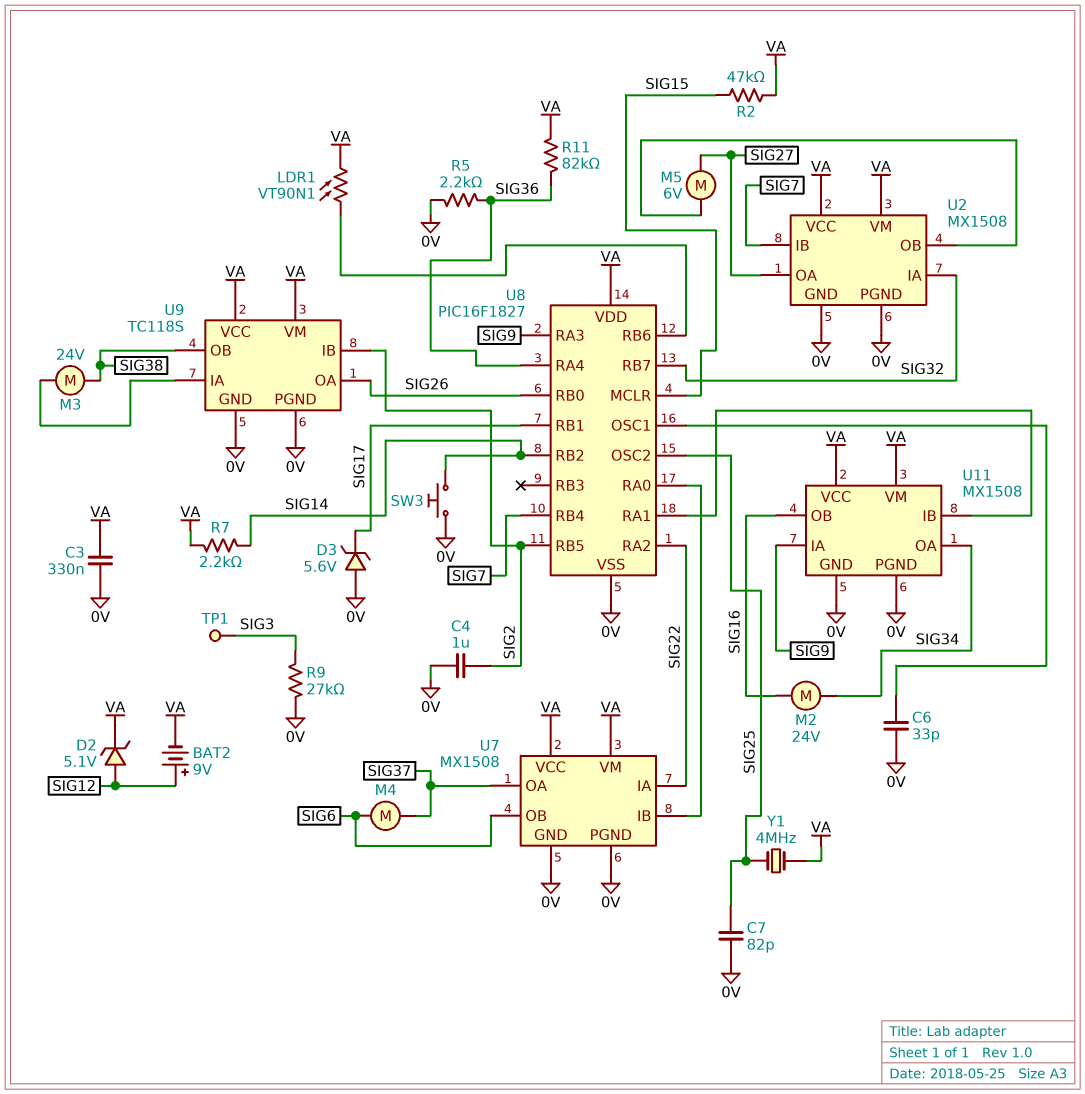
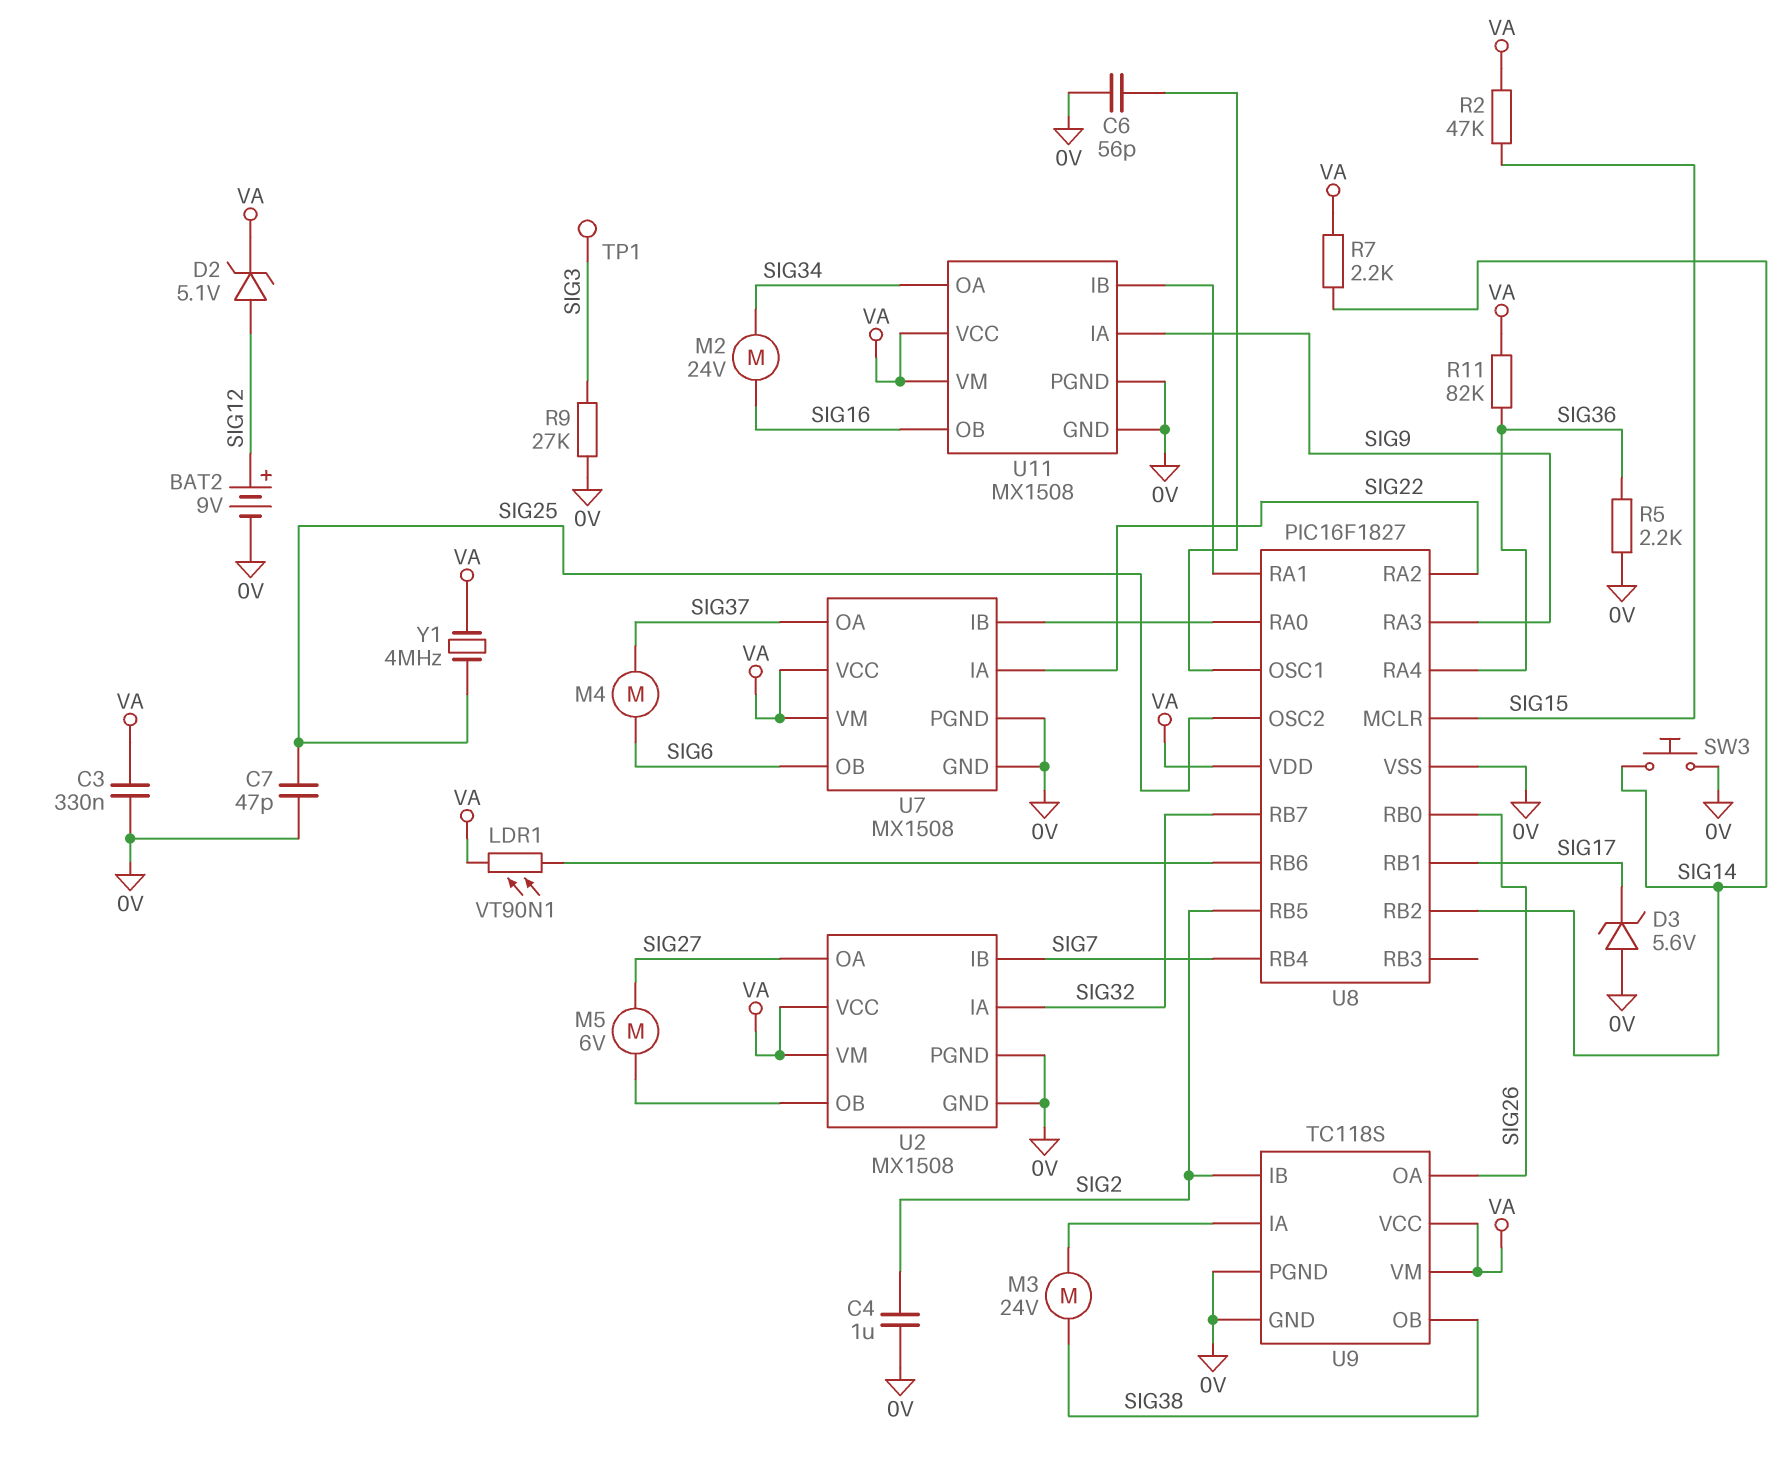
BAT2: 9V (plus SIG12, minus VA) -> 9V (plus SIG12, minus 0V)
C6: 33pF (0V, U8/OSC1) -> 56pF (0V, U8/OSC1)
C7: 82pF (0V, SIG25) -> 47pF (0V, SIG25)

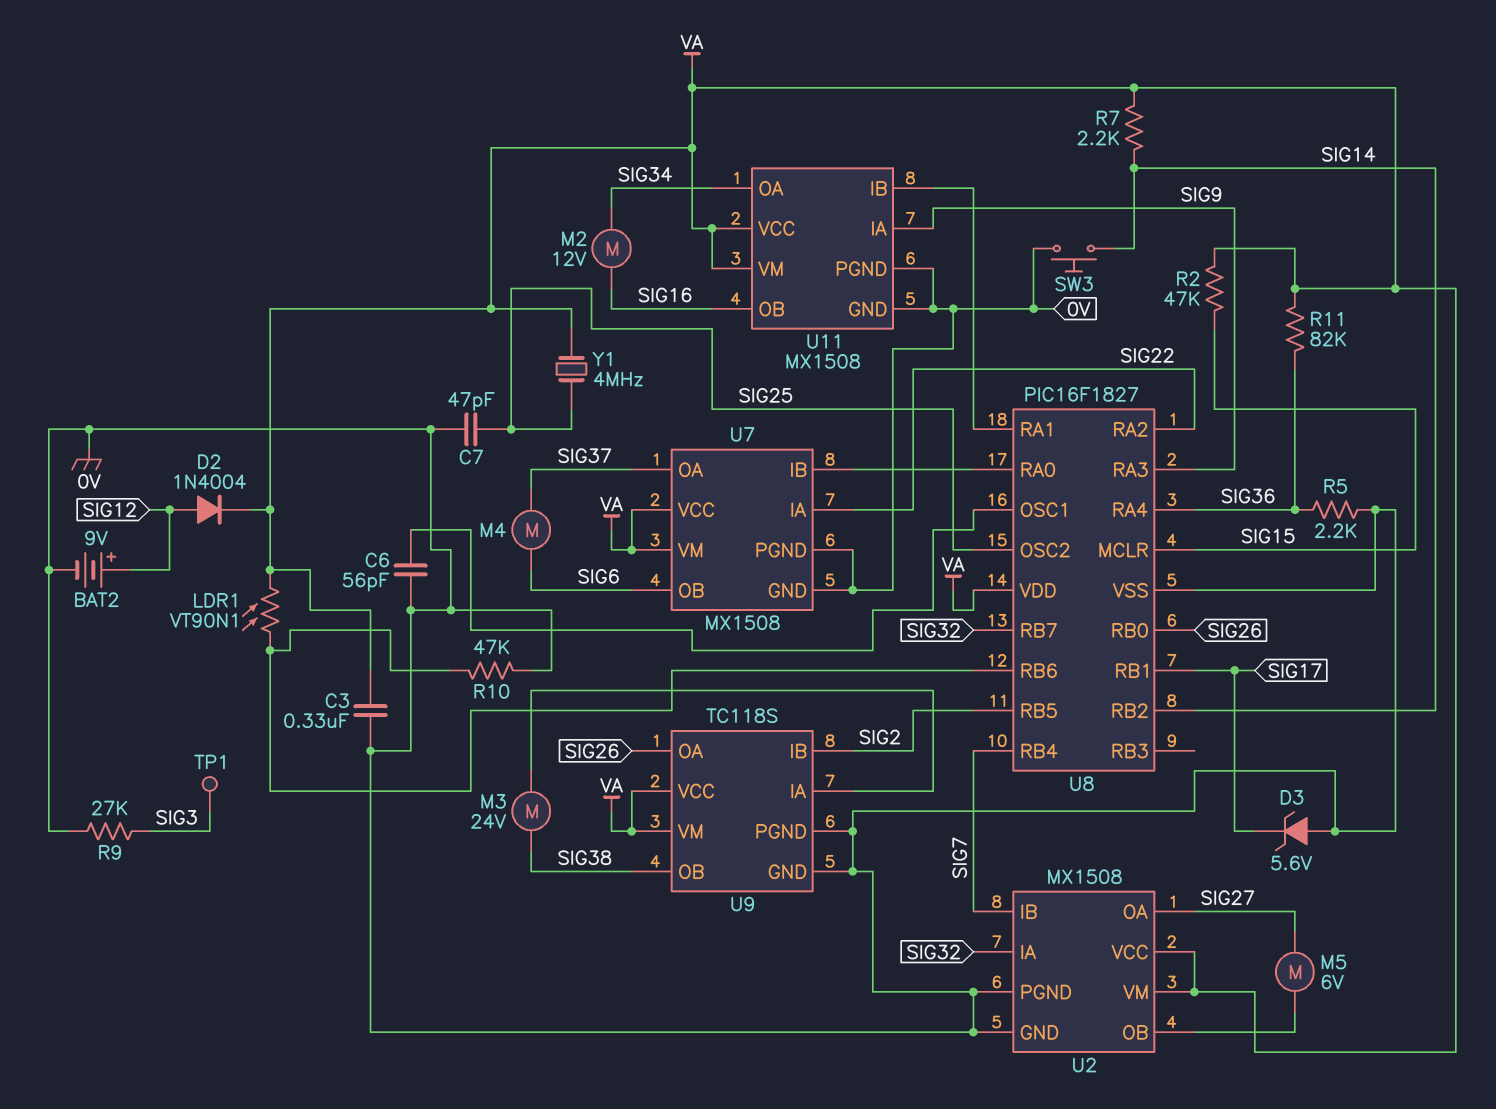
C4: 1uF (0V, SIG2) -> none
D2: zener 5.1V (A SIG12, K VA) -> diode 1N4004 (A SIG12, K VA)
M2: motor 24V (SIG16, SIG34) -> motor 12V (SIG16, SIG34)
R10: none -> 47k (0V, U8/RB6)

